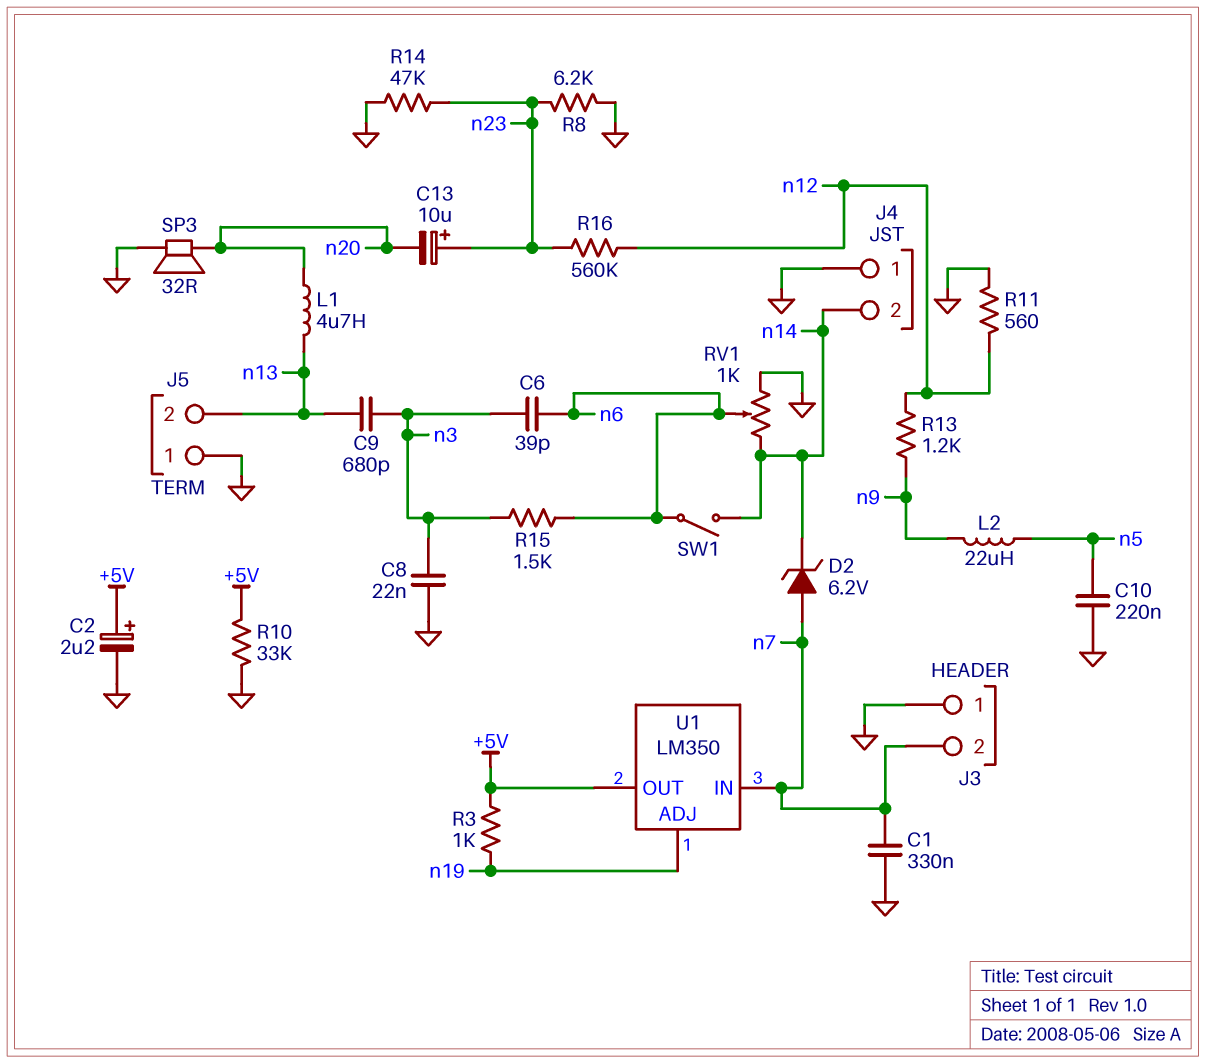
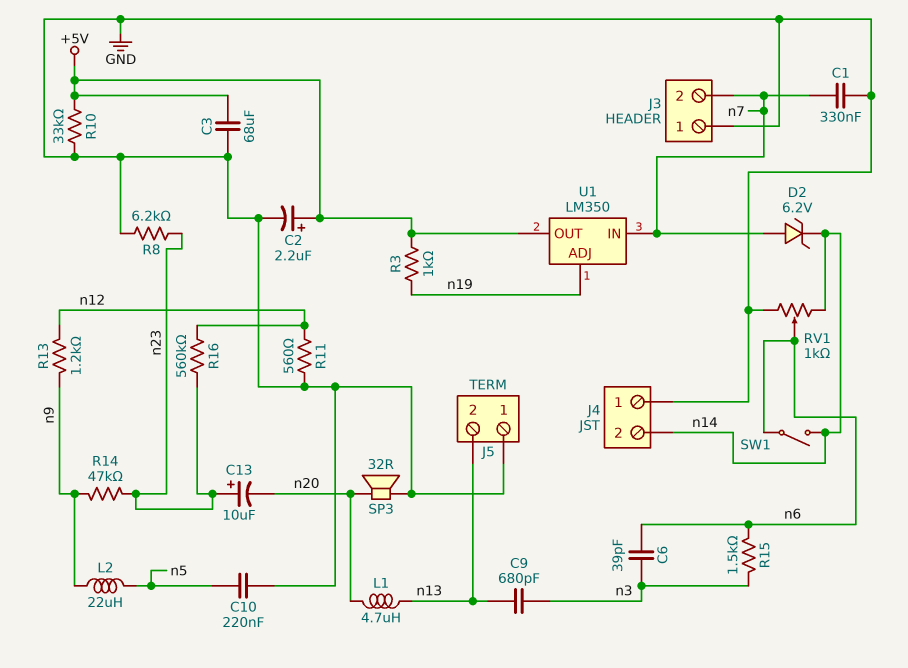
C3: none -> 68uF (+5V, GND)
C8: 22nF (GND, n3) -> none
R14: 47k (GND, n23) -> 47k (n9, n23)

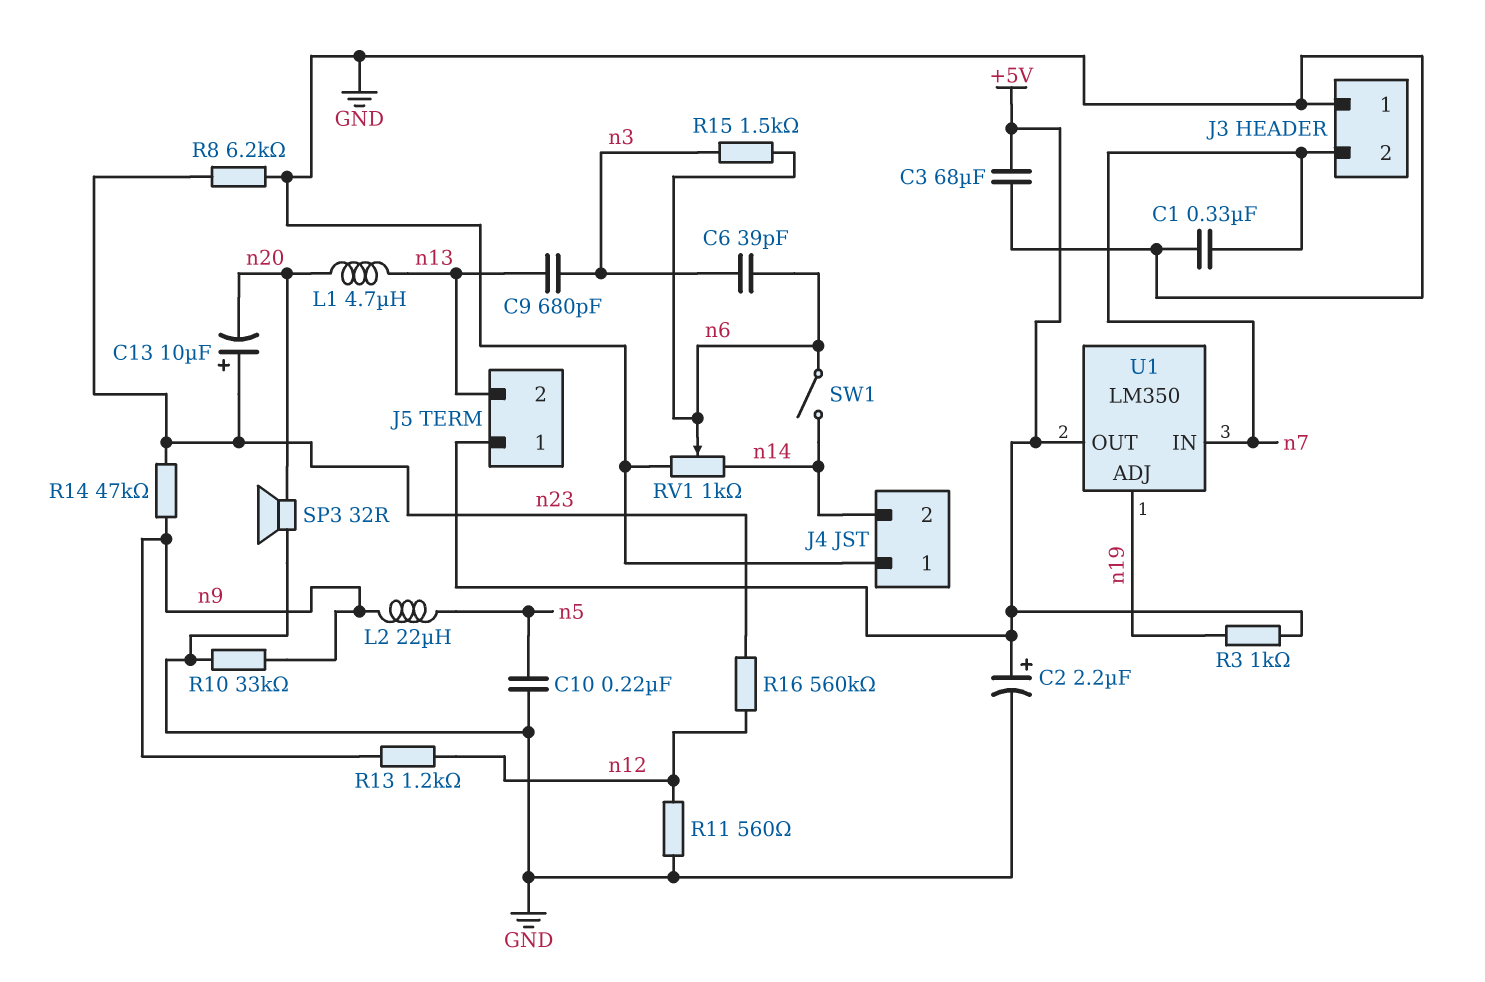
D2: zener 6.2V (A n7, K n14) -> none
J5 pin 1: GND -> +5V
R10: 33k (+5V, GND) -> 33k (GND, n9)

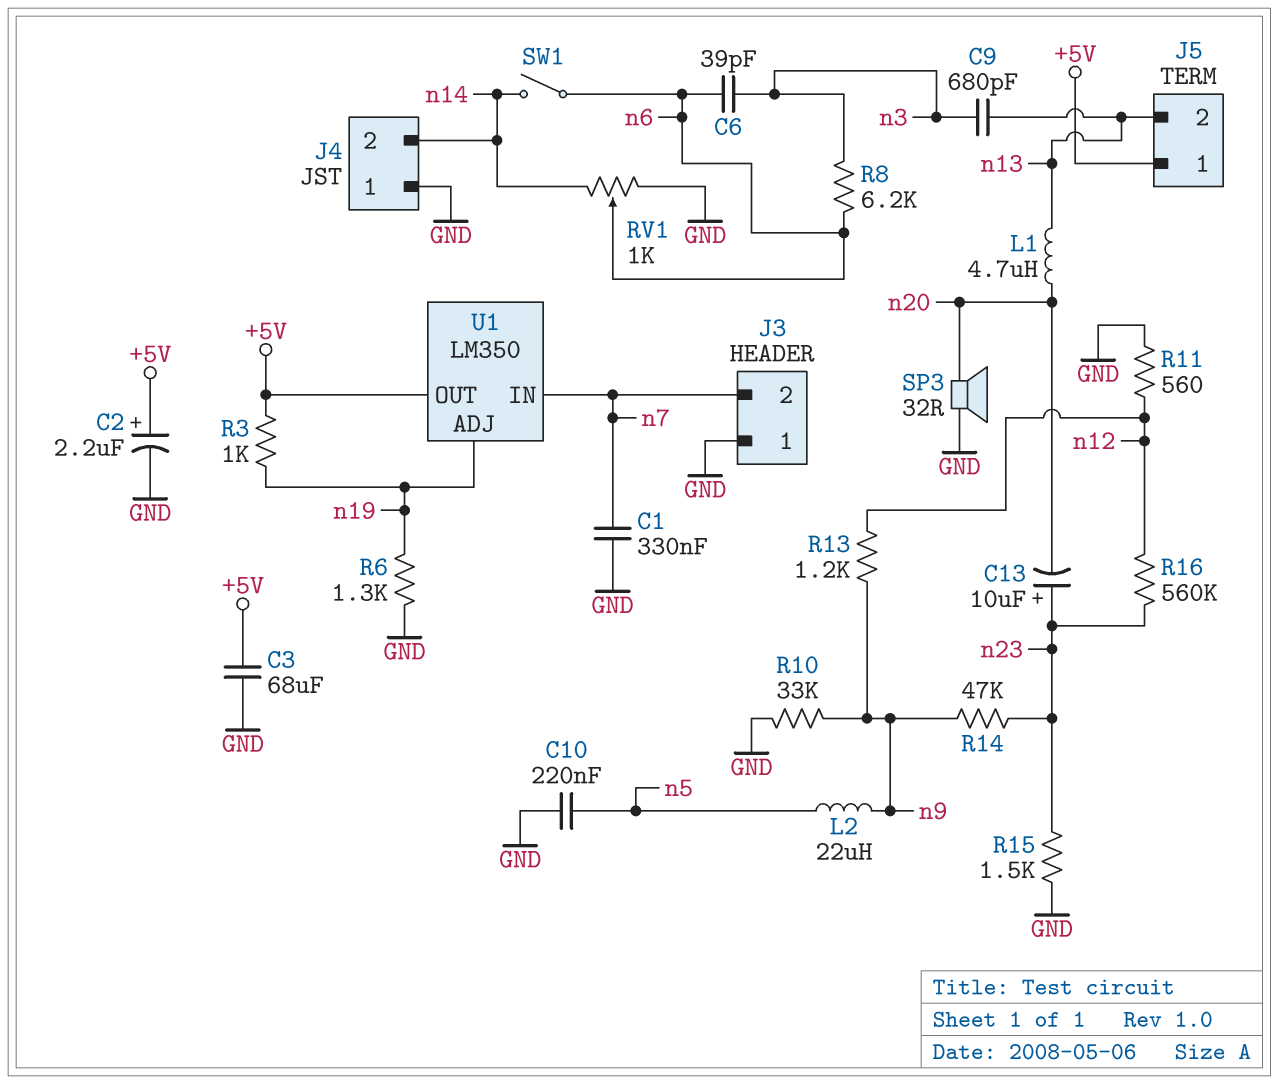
R6: none -> 1.3k (GND, n19)
R8: 6.2k (GND, n23) -> 6.2k (n3, n6)
R15: 1.5k (n3, n6) -> 1.5k (GND, n23)

